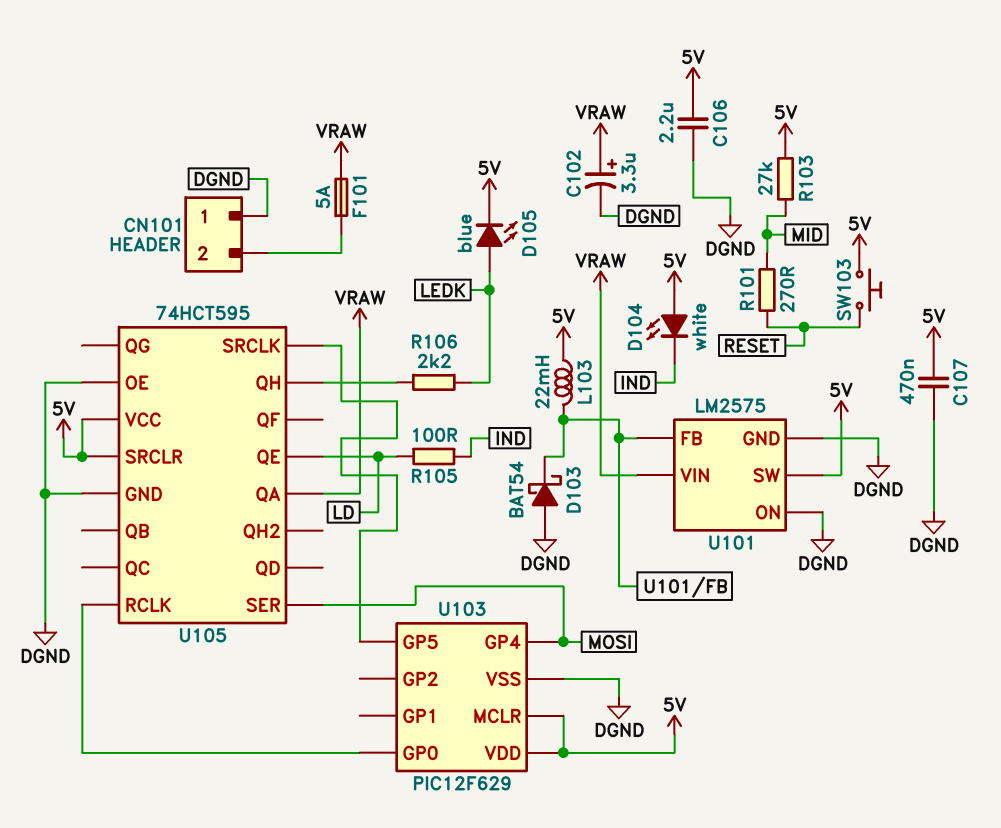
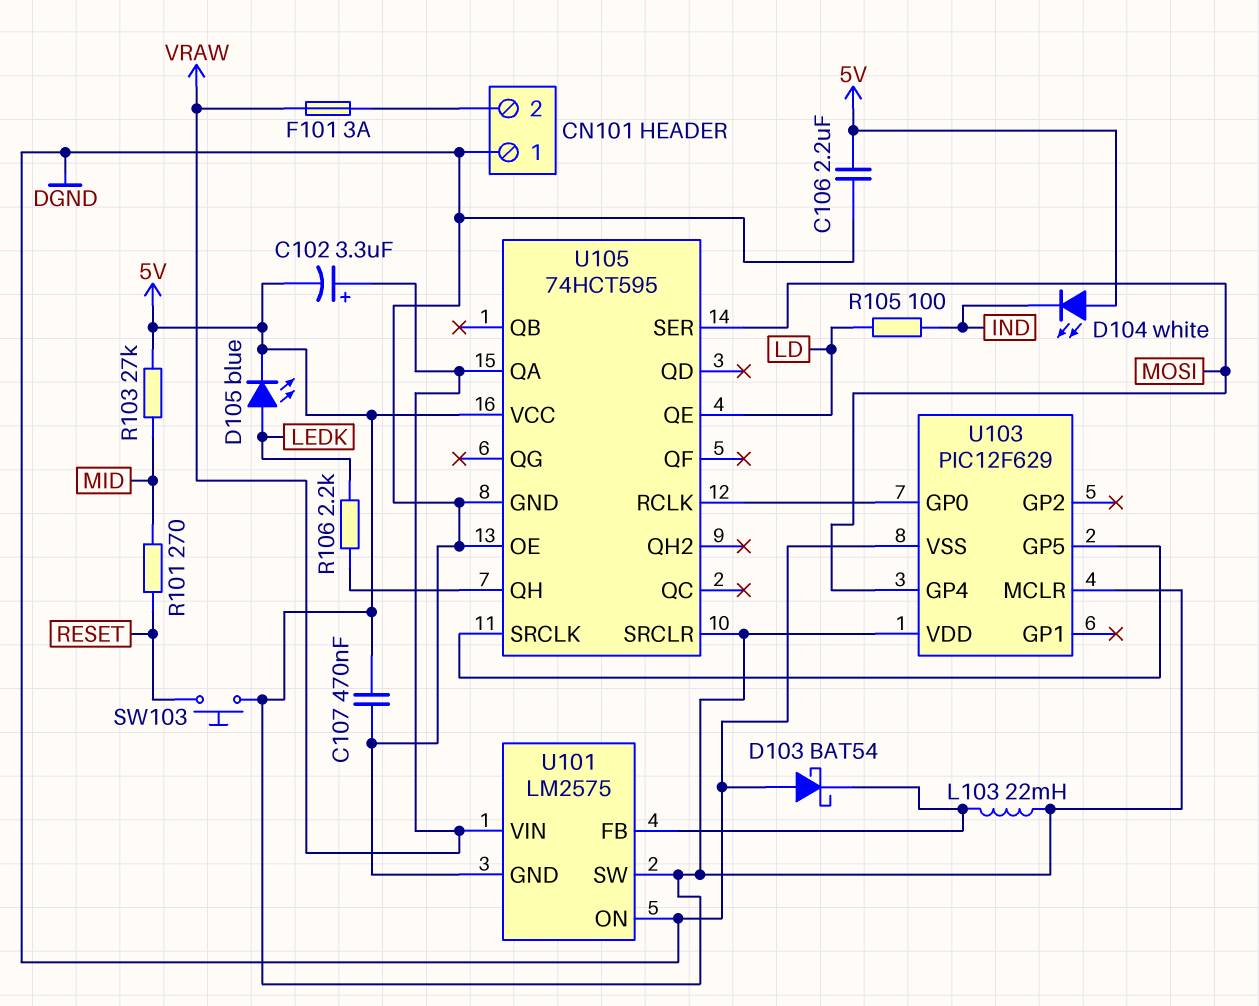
C102: 3.3uF (plus VRAW, minus DGND) -> 3.3uF (plus VRAW, minus 5V)
F101: 5A (CN101/2, VRAW) -> 3A (CN101/2, VRAW)

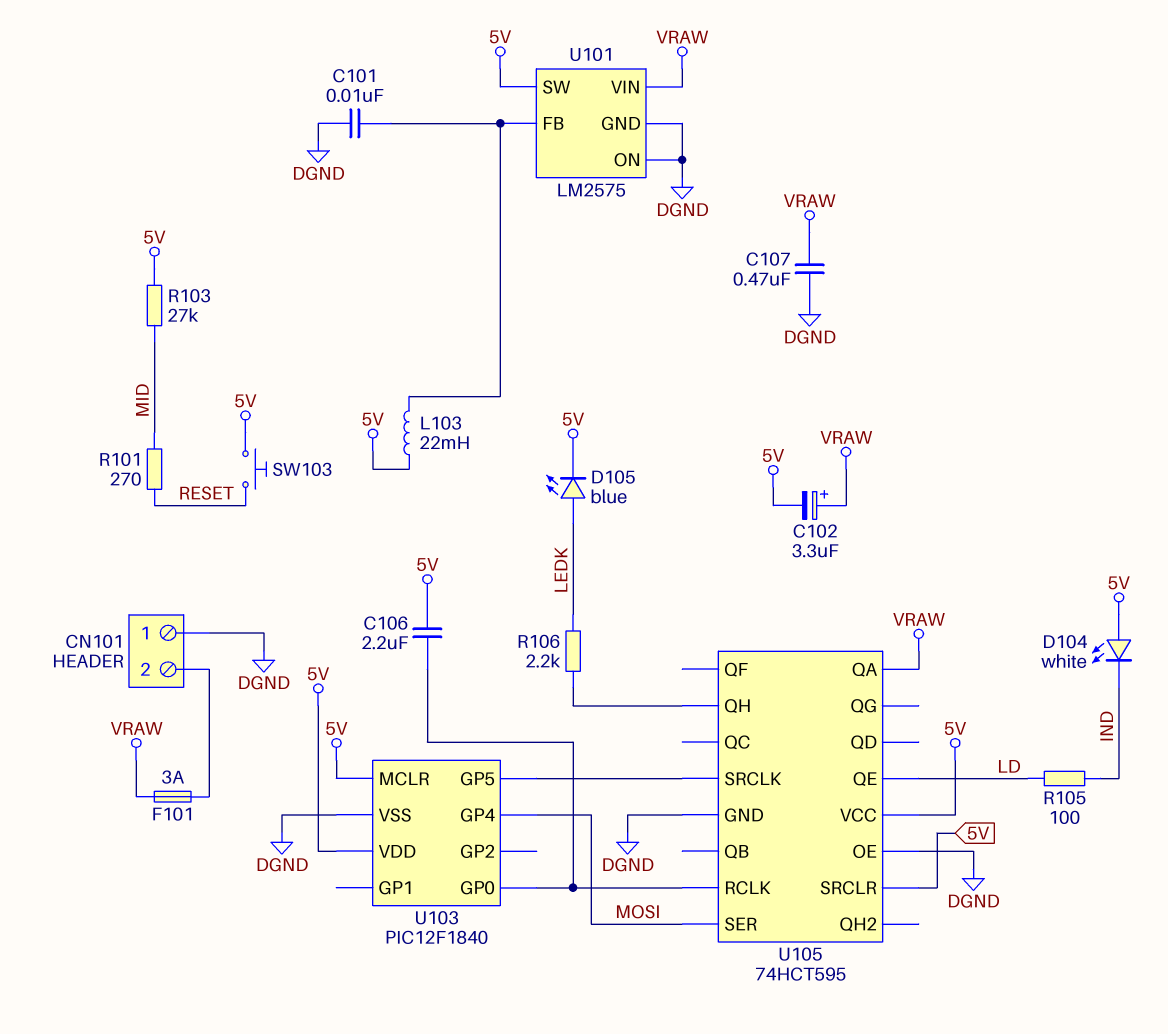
C101: none -> 10nF (DGND, U101/FB)
C106: 2.2uF (5V, DGND) -> 2.2uF (5V, U103/GP0)
C107: 470nF (5V, DGND) -> 470nF (DGND, VRAW)
D103: schottky BAT54 (A DGND, K U101/FB) -> none
U103: PIC12F629 -> PIC12F1840

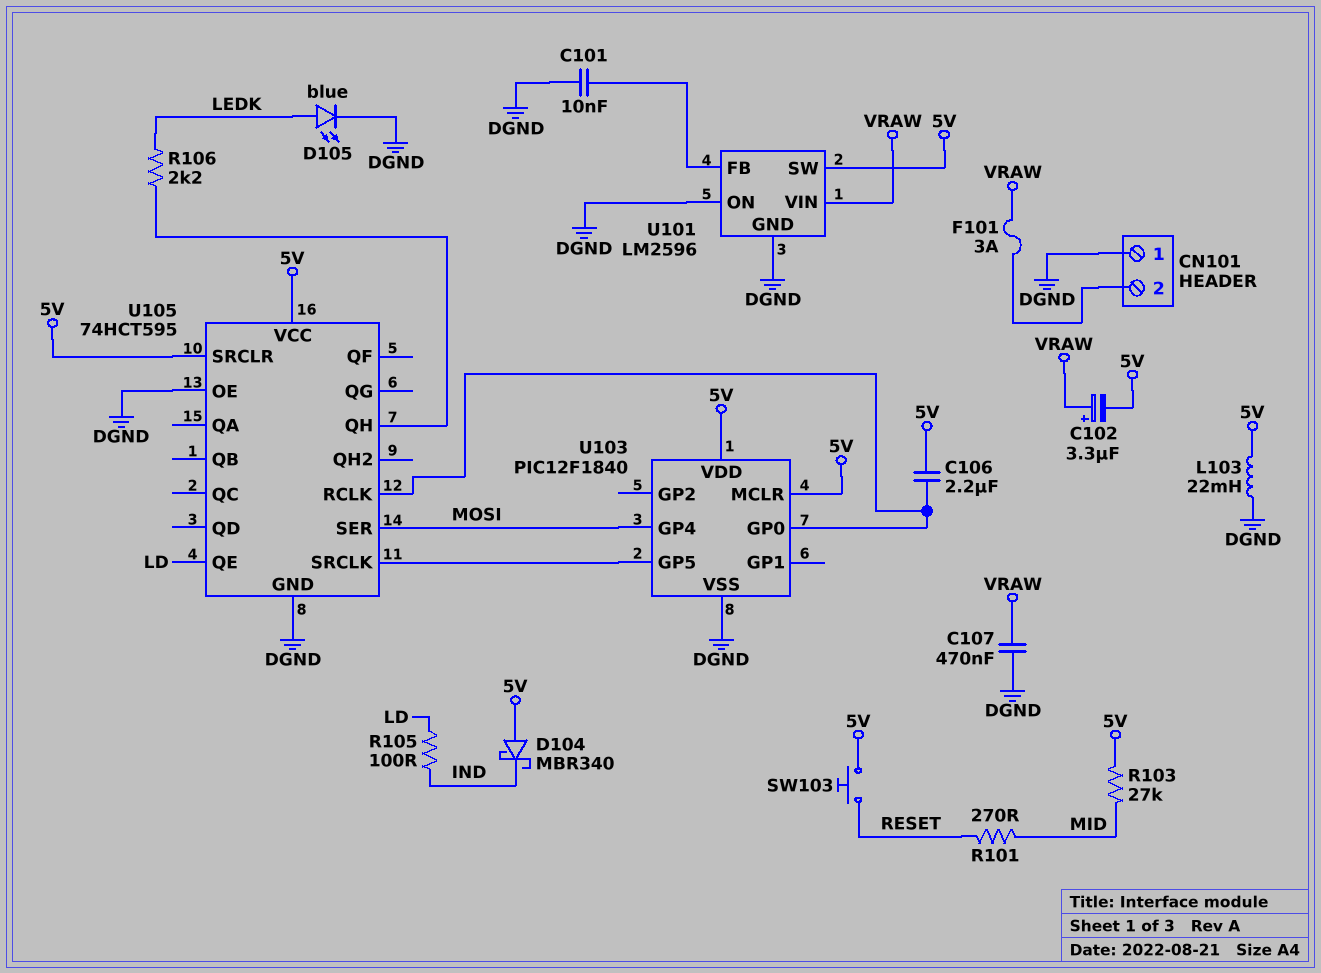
D104: LED white (A 5V, K IND) -> schottky MBR340 (A 5V, K IND)
D105: LED blue (A LEDK, K 5V) -> LED blue (A LEDK, K DGND)
L103: 22mH (5V, U101/FB) -> 22mH (5V, DGND)
U101: LM2575 -> LM2596
U105 pin QA: VRAW -> none

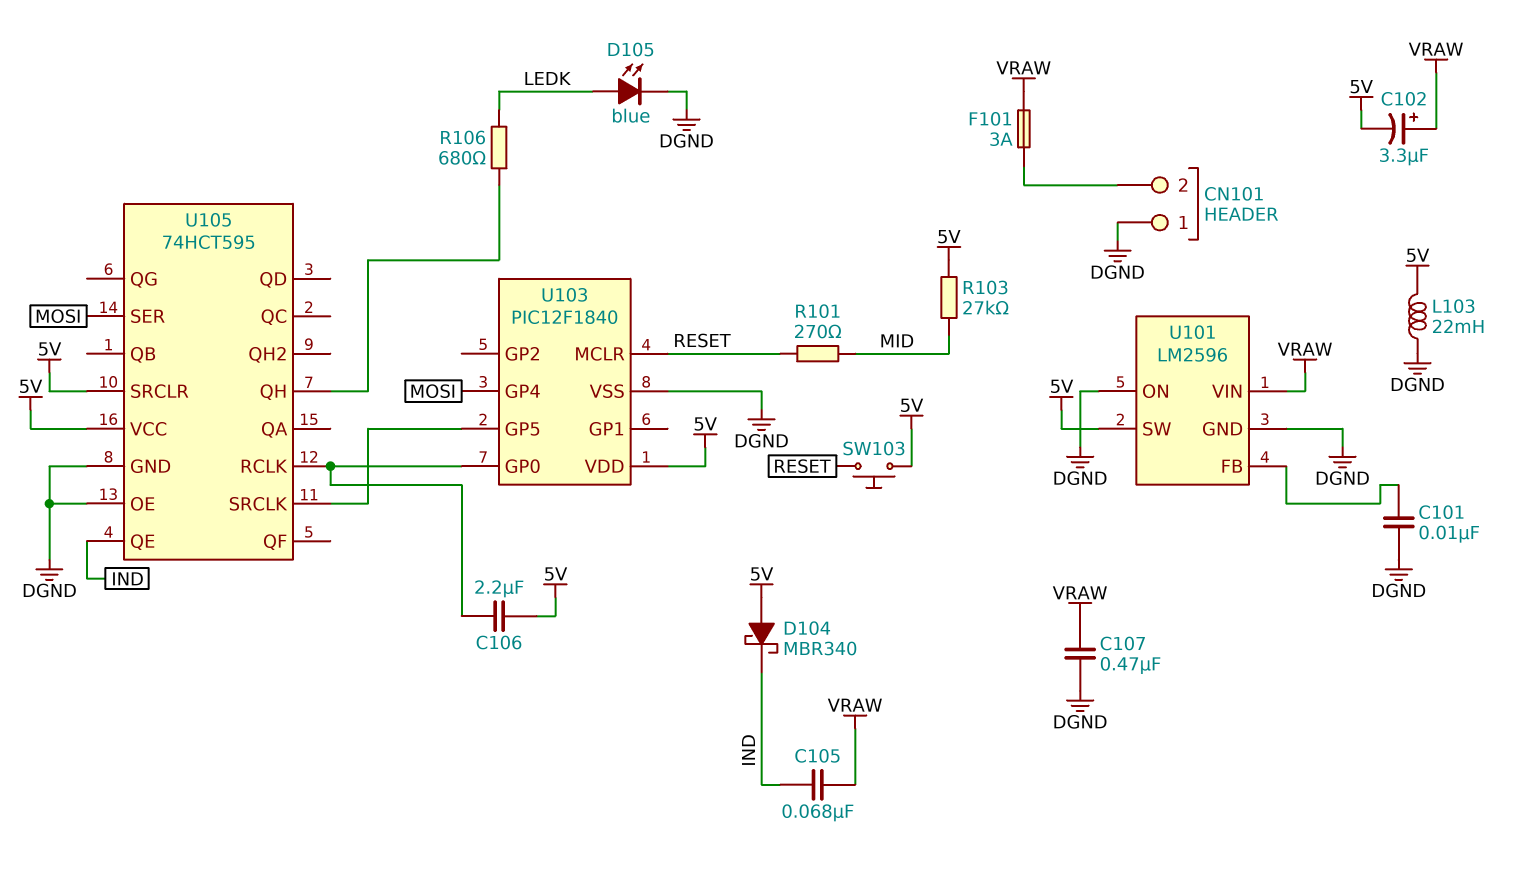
C105: none -> 68nF (IND, VRAW)
R105: 100 (IND, LD) -> none
R106: 2.2k (LEDK, U105/QH) -> 680 (LEDK, U105/QH)
U103 pin MCLR: 5V -> RESET
U105 pin QE: LD -> IND

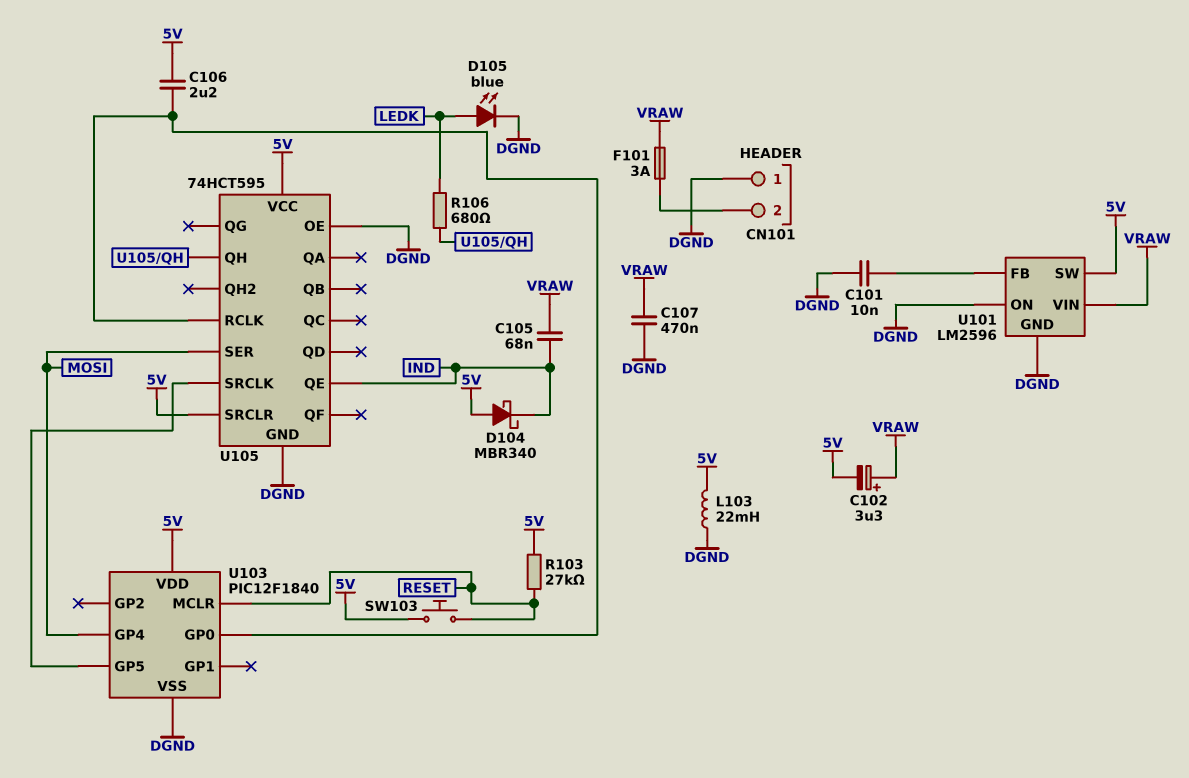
R101: 270 (MID, RESET) -> none
R103: 27k (5V, MID) -> 27k (5V, RESET)

